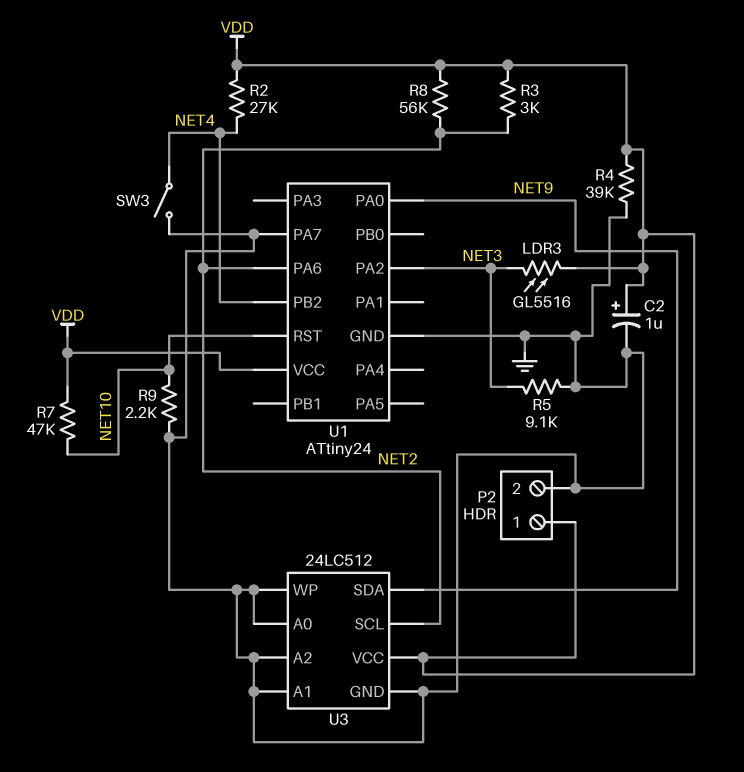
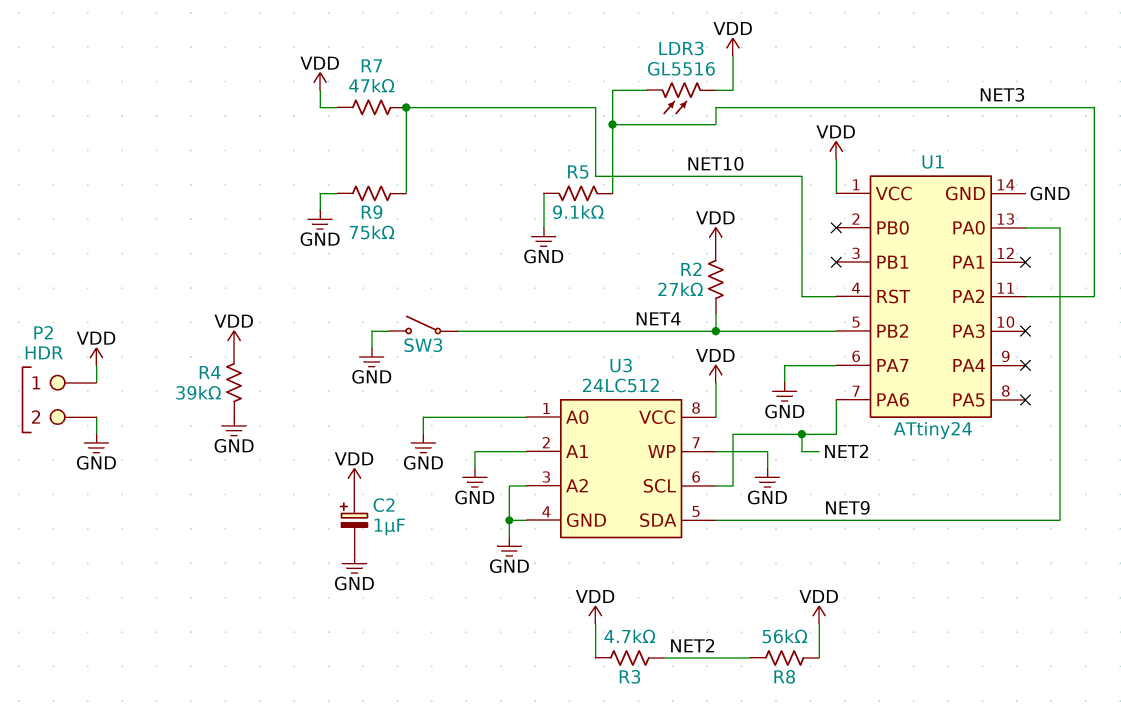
R3: 3k (NET2, VDD) -> 4.7k (NET2, VDD)
R9: 2.2k (GND, NET10) -> 75k (GND, NET10)

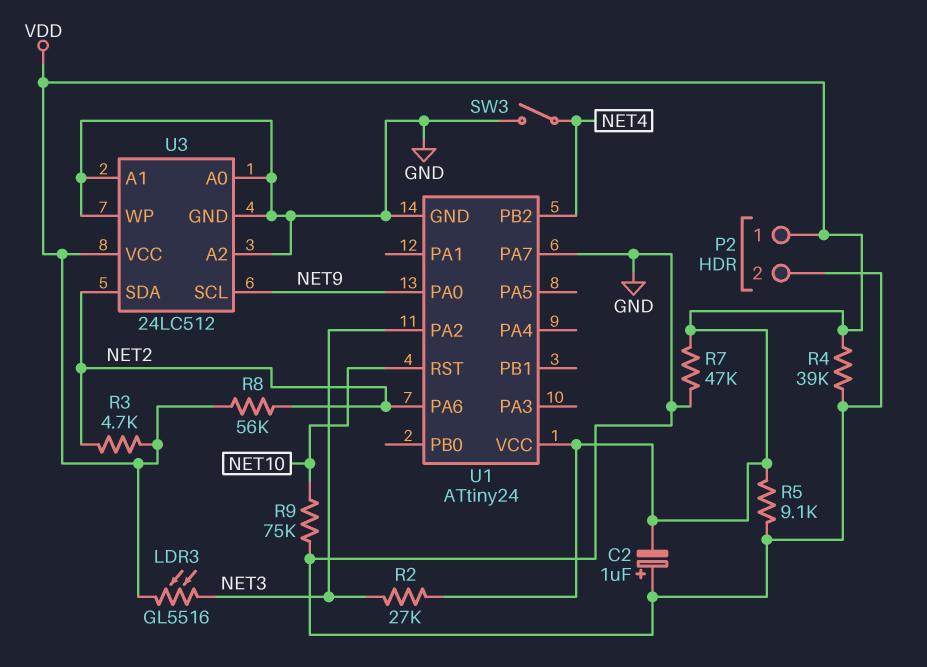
C2: 1uF (plus VDD, minus GND) -> 1uF (plus GND, minus VDD)
R2: 27k (NET4, VDD) -> 27k (NET3, VDD)
R5: 9.1k (GND, NET3) -> 9.1k (GND, VDD)
R7: 47k (NET10, VDD) -> 47k (GND, VDD)
U3 pin SCL: NET2 -> NET9
U3 pin SDA: NET9 -> NET2

